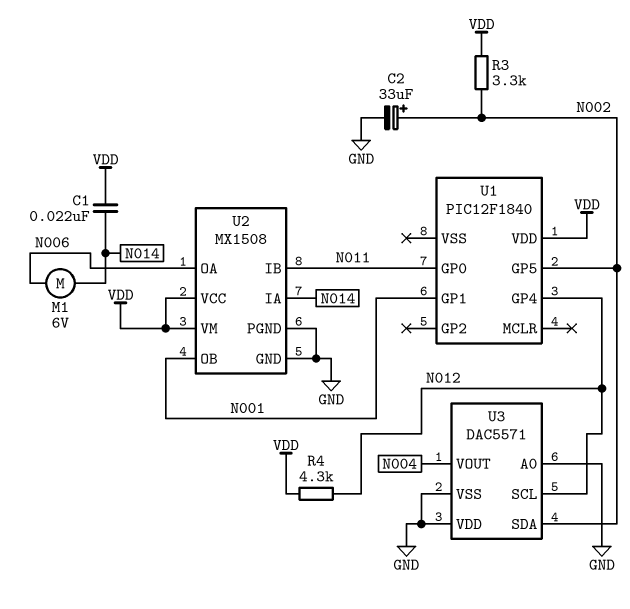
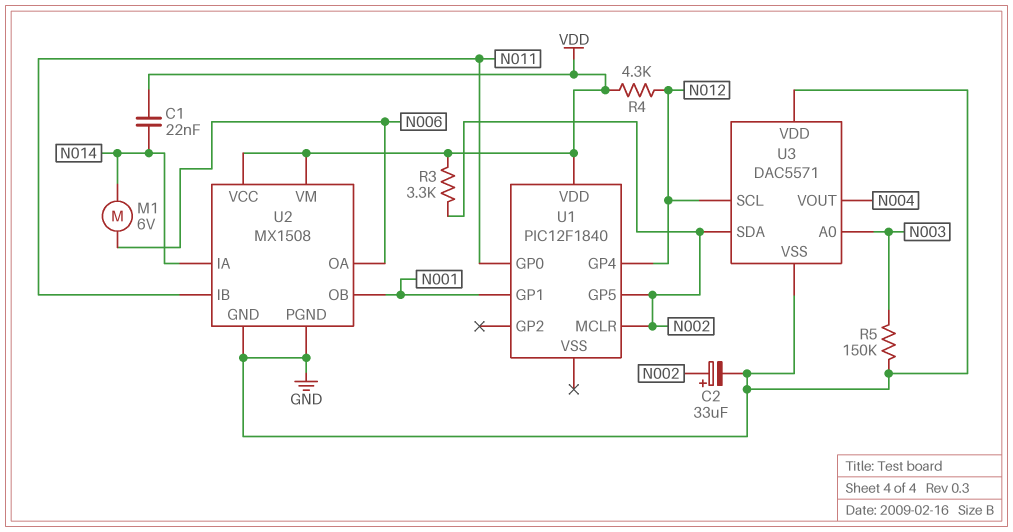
R5: none -> 150k (GND, N003)
U1 pin MCLR: none -> N002
U3 pin A0: GND -> N003

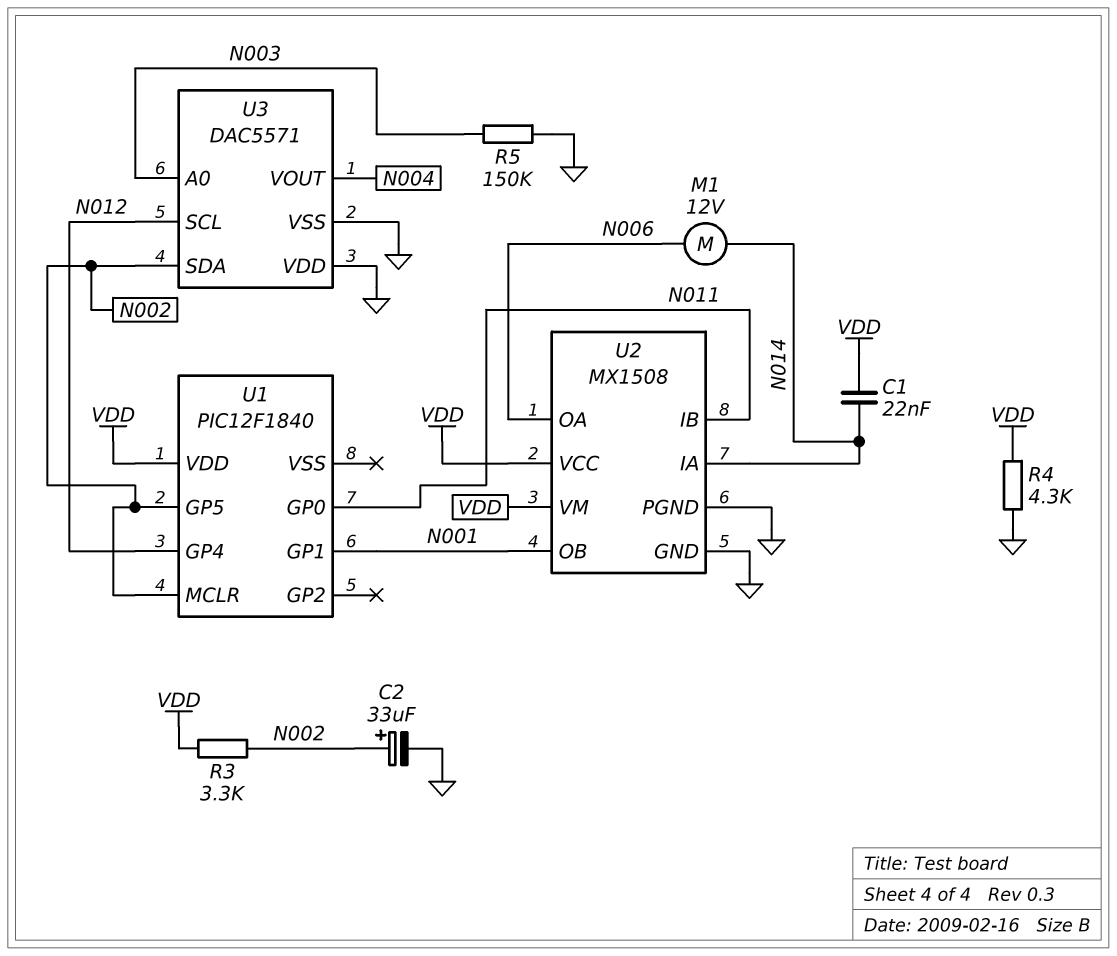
M1: motor 6V (N006, N014) -> motor 12V (N006, N014)
R4: 4.3k (N012, VDD) -> 4.3k (GND, VDD)

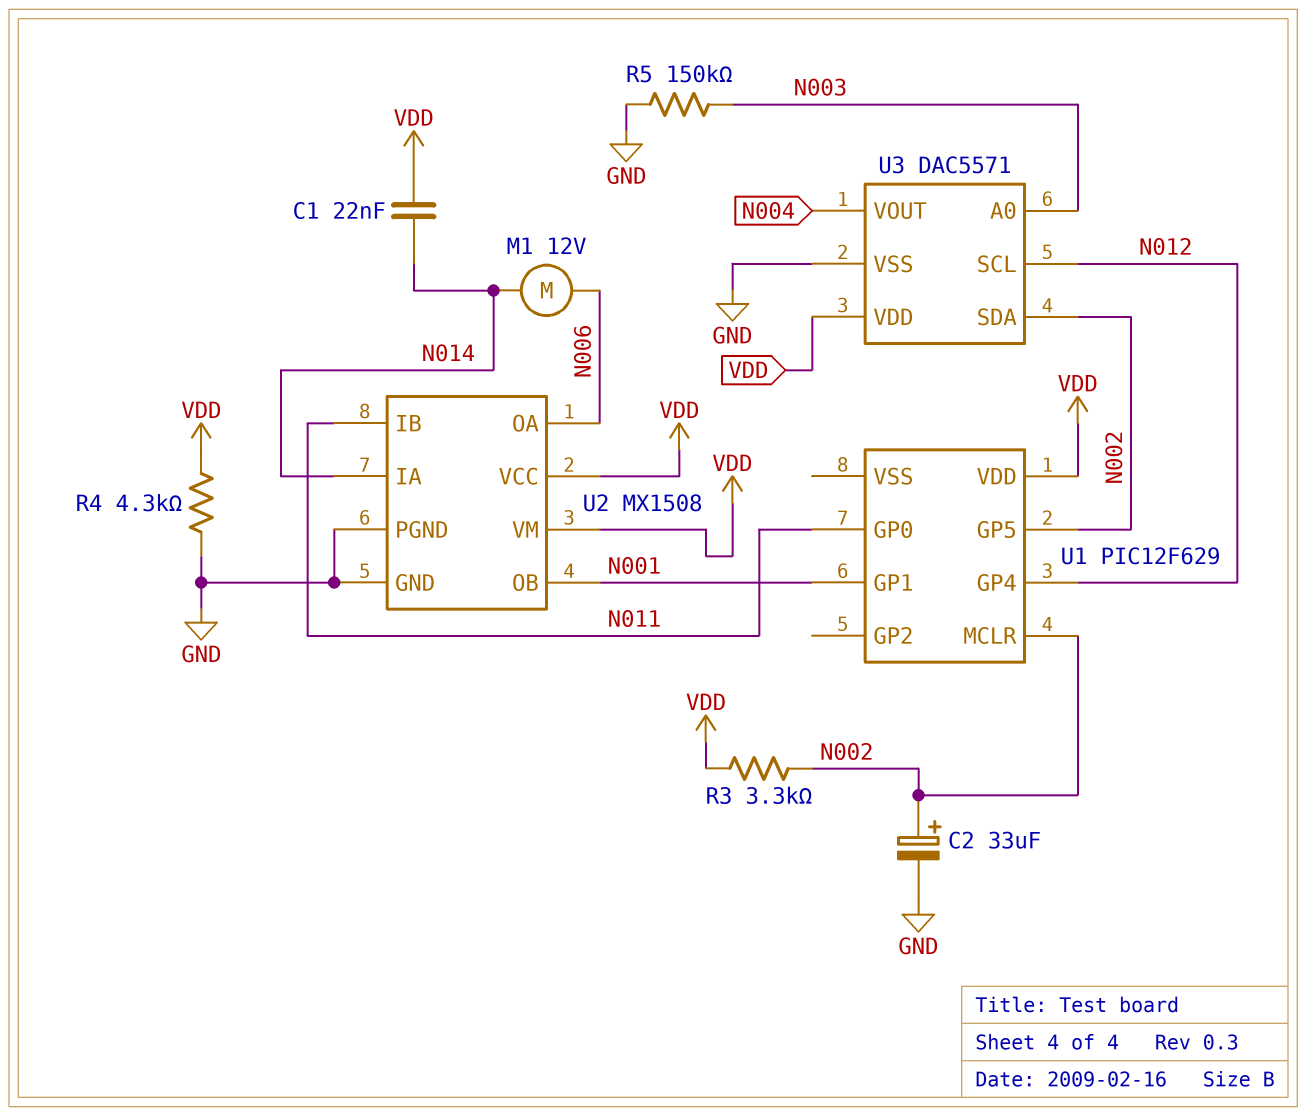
U1: PIC12F1840 -> PIC12F629
U3 pin VDD: GND -> VDD

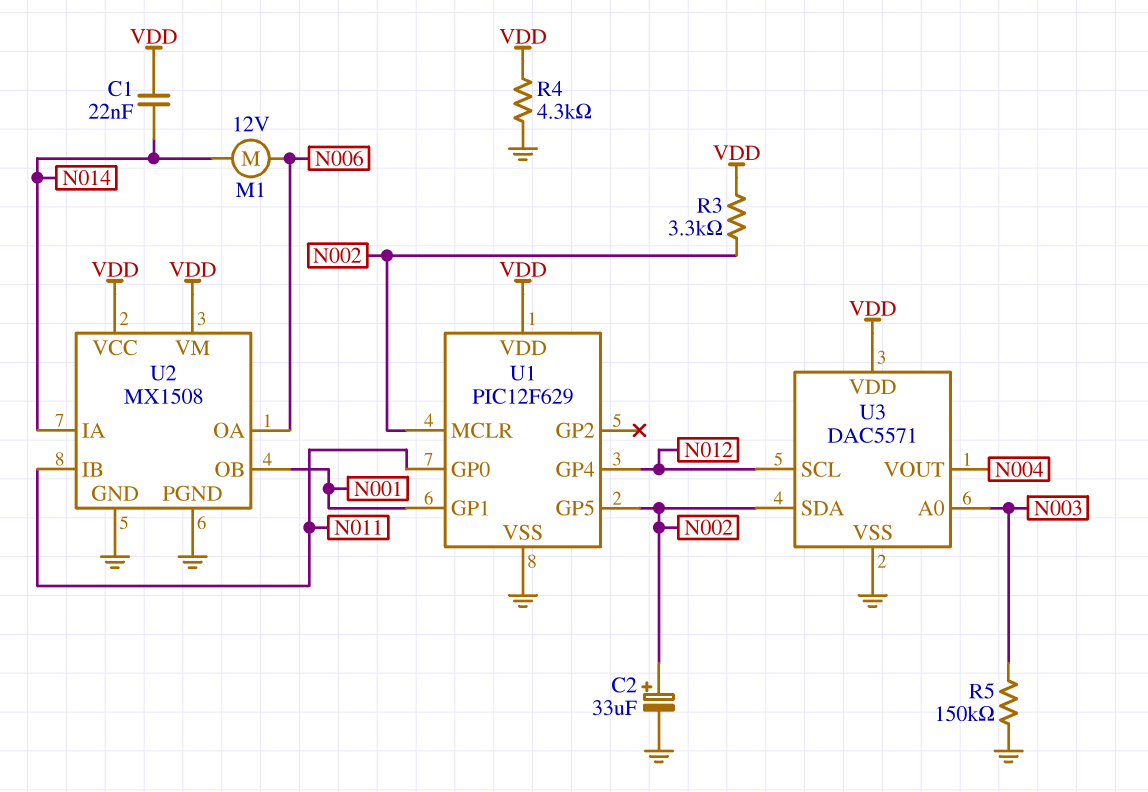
U1 pin VSS: none -> GND

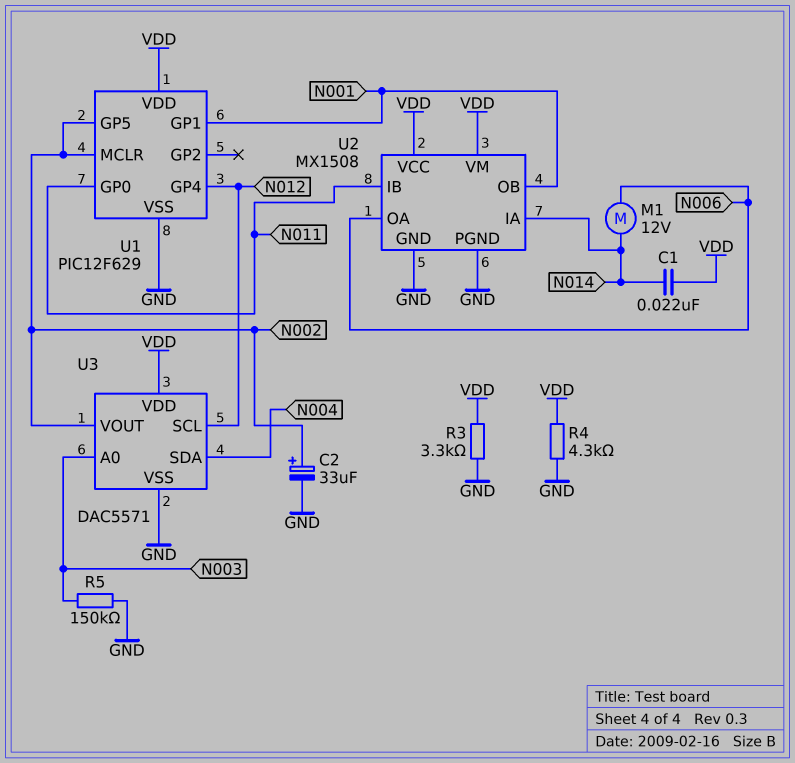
R3: 3.3k (N002, VDD) -> 3.3k (GND, VDD)
U3 pin SDA: N002 -> N004
U3 pin VOUT: N004 -> N002

